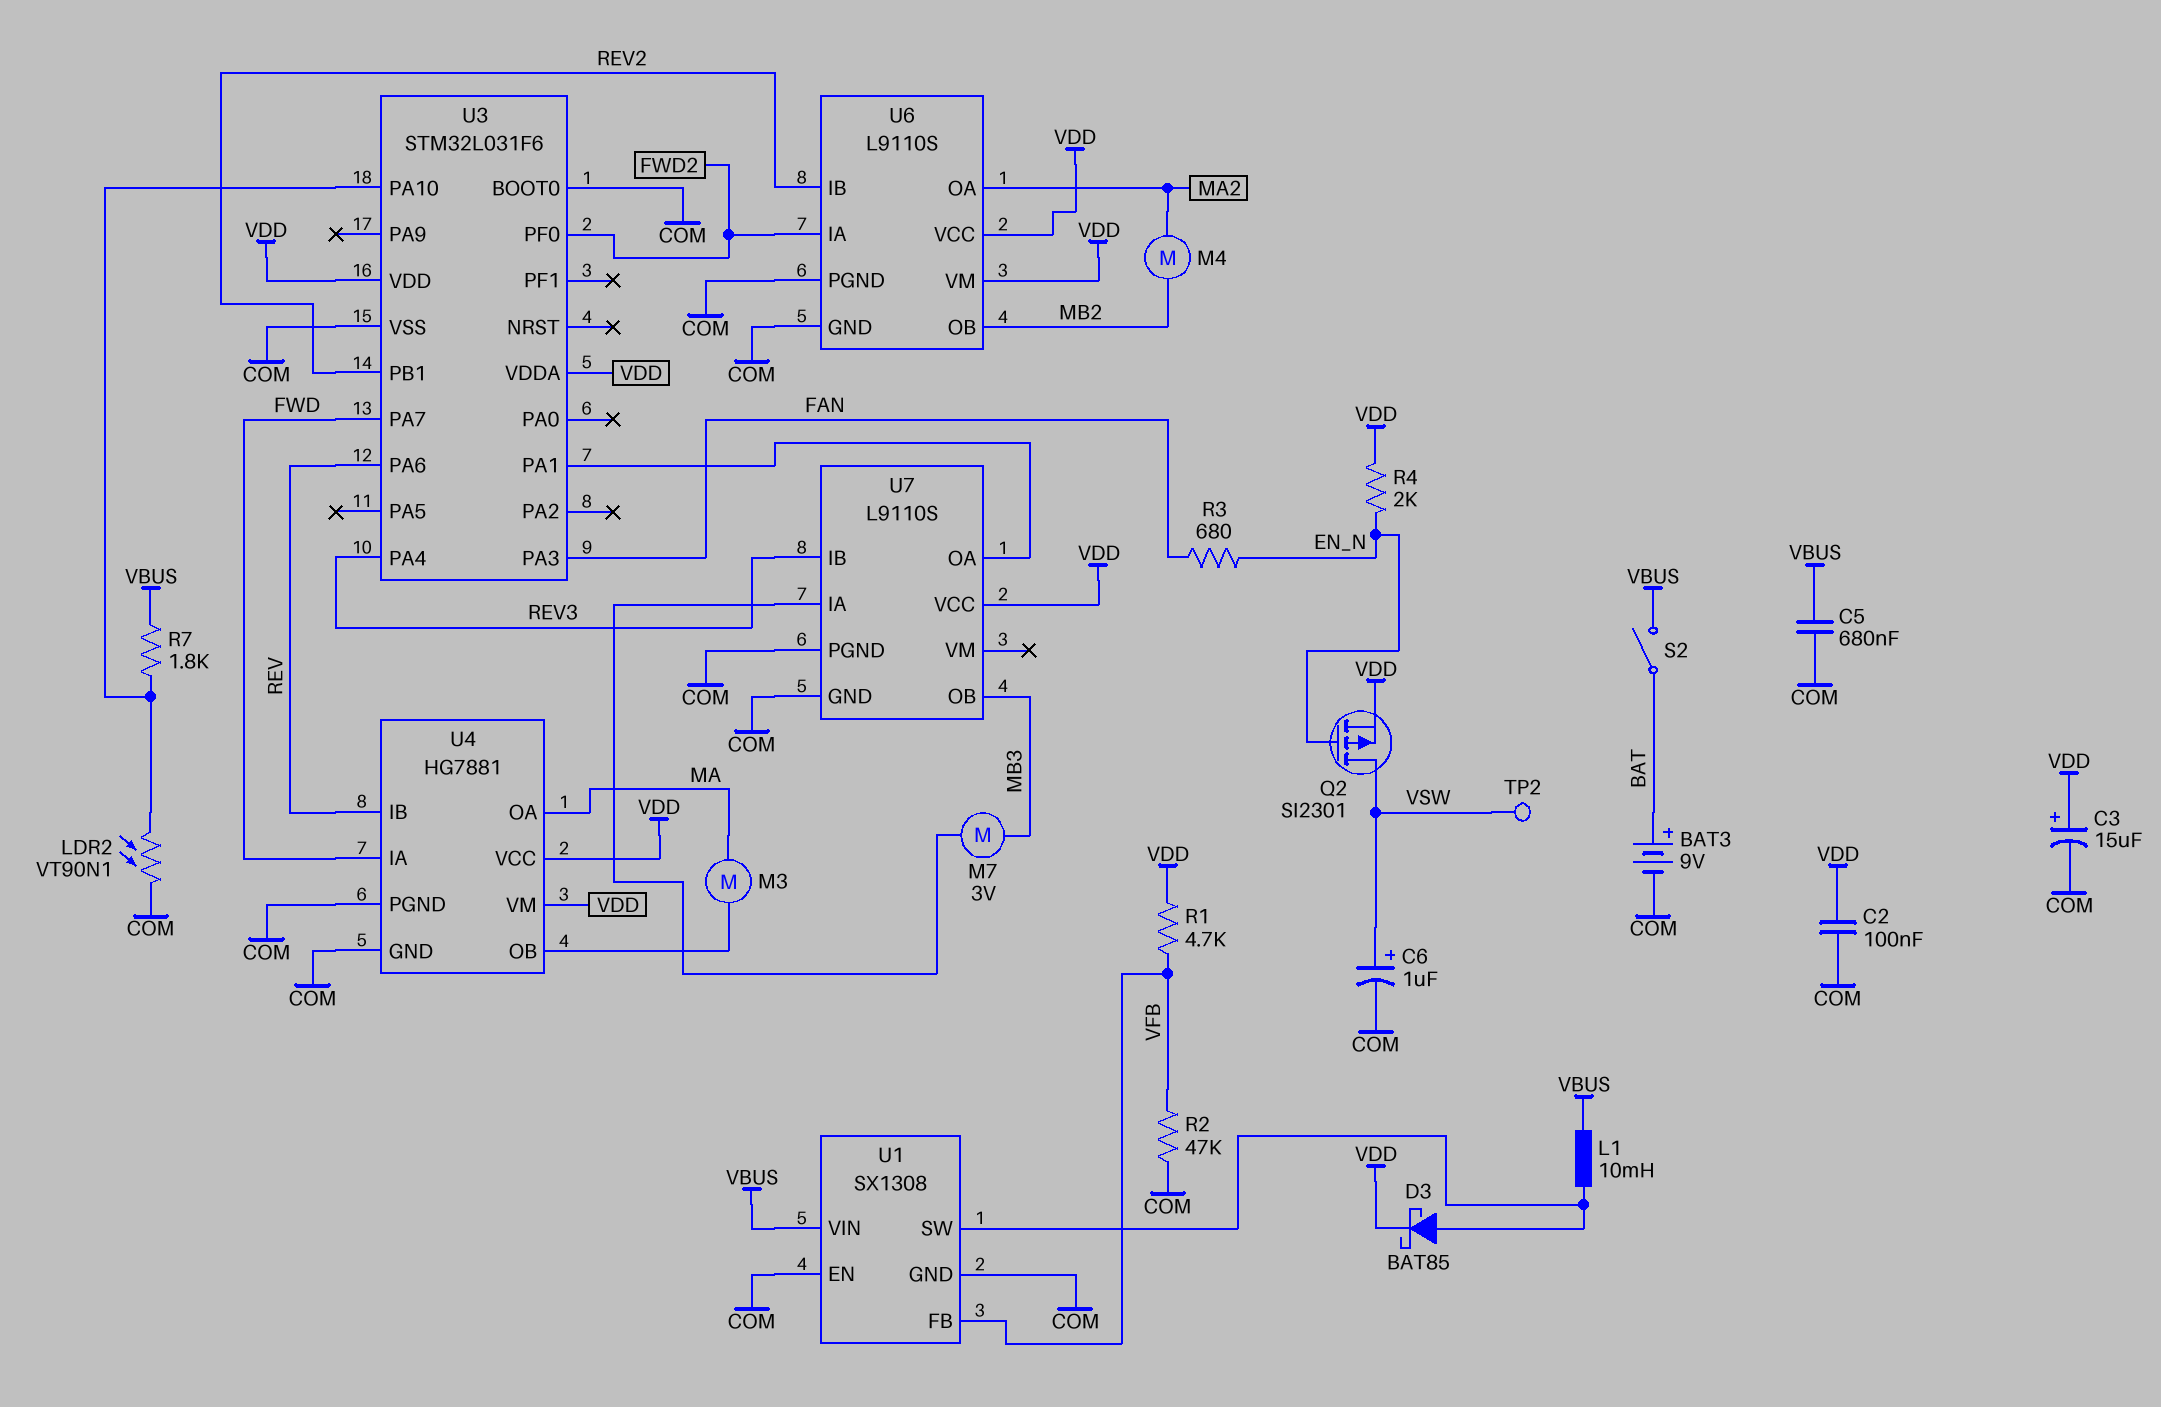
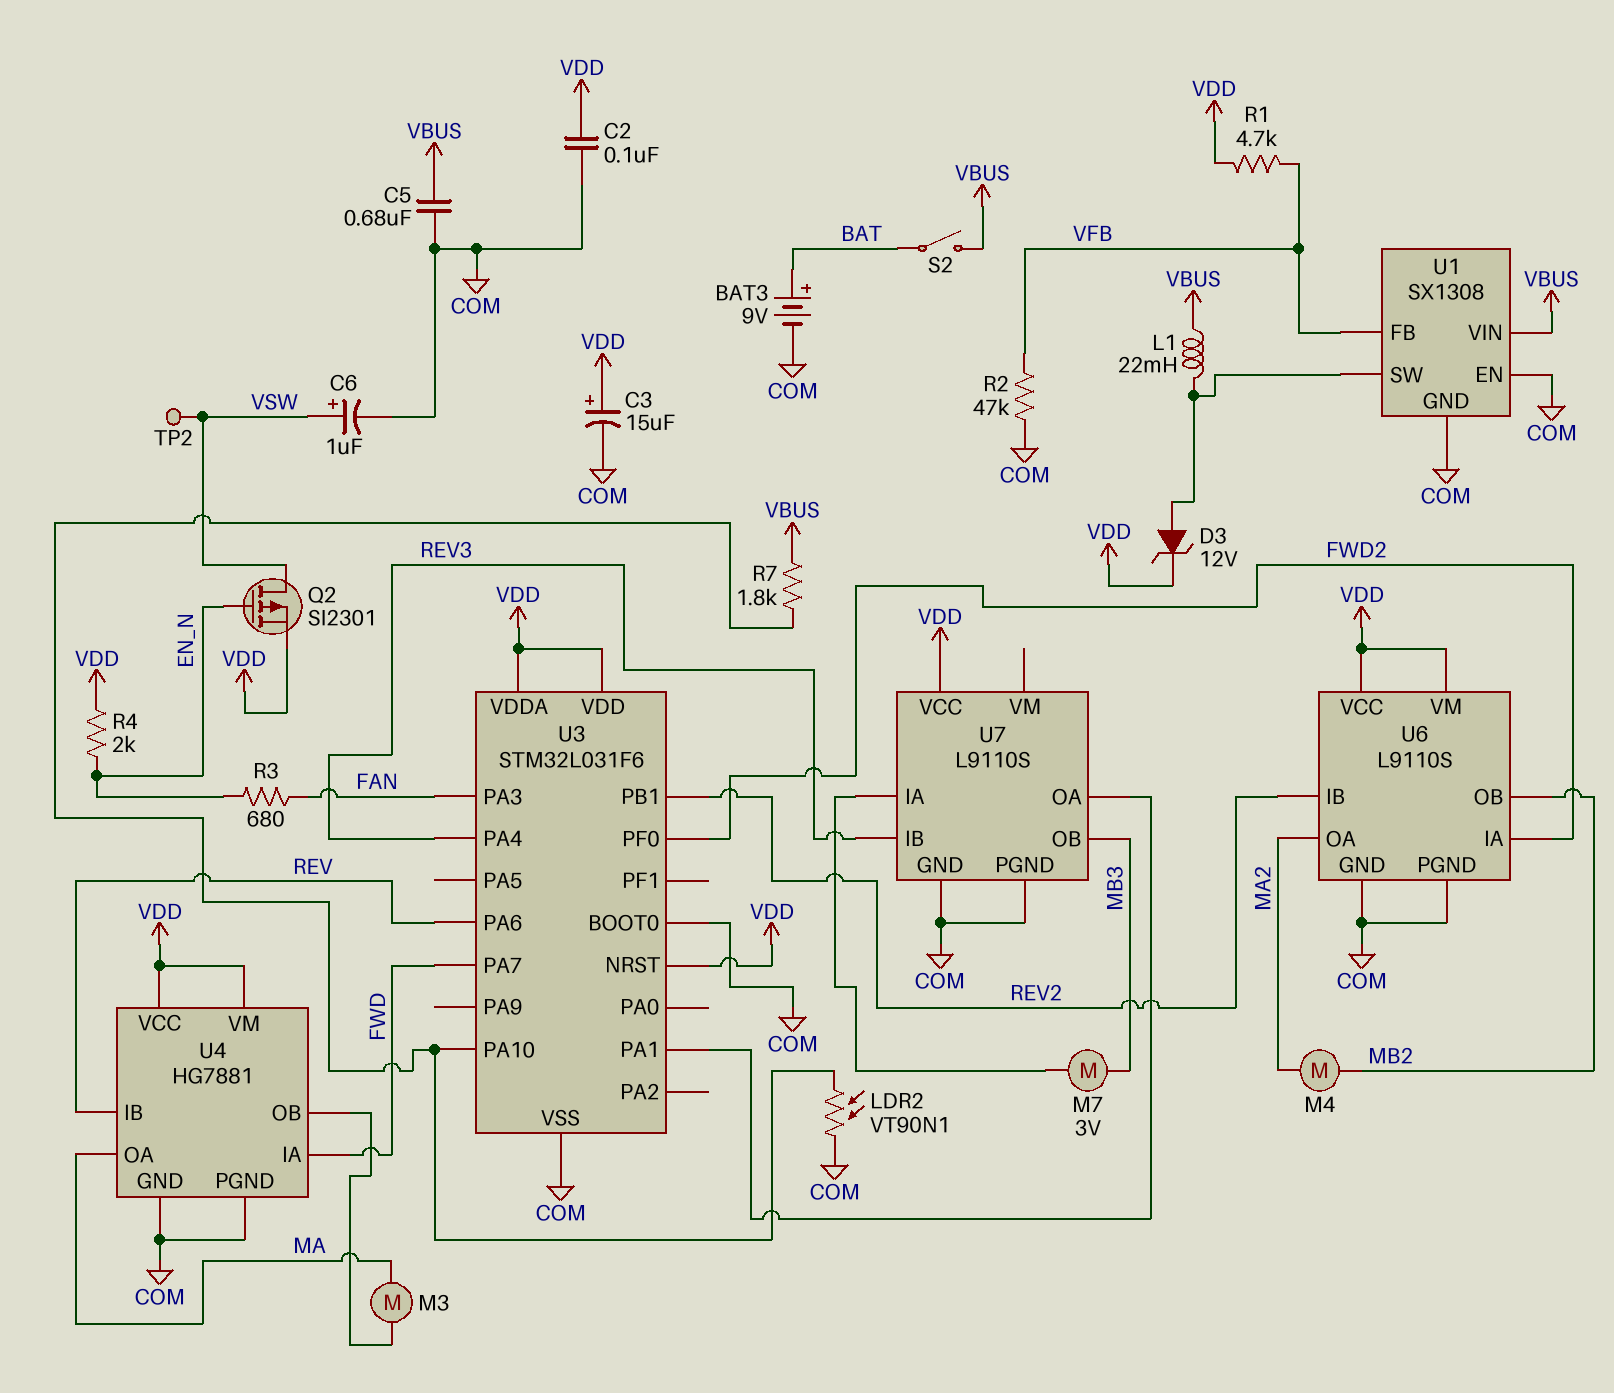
D3: schottky BAT85 (A U1/SW, K VDD) -> zener 12V (A U1/SW, K VDD)
L1: 10mH (U1/SW, VBUS) -> 22mH (U1/SW, VBUS)
U3 pin NRST: none -> VDD

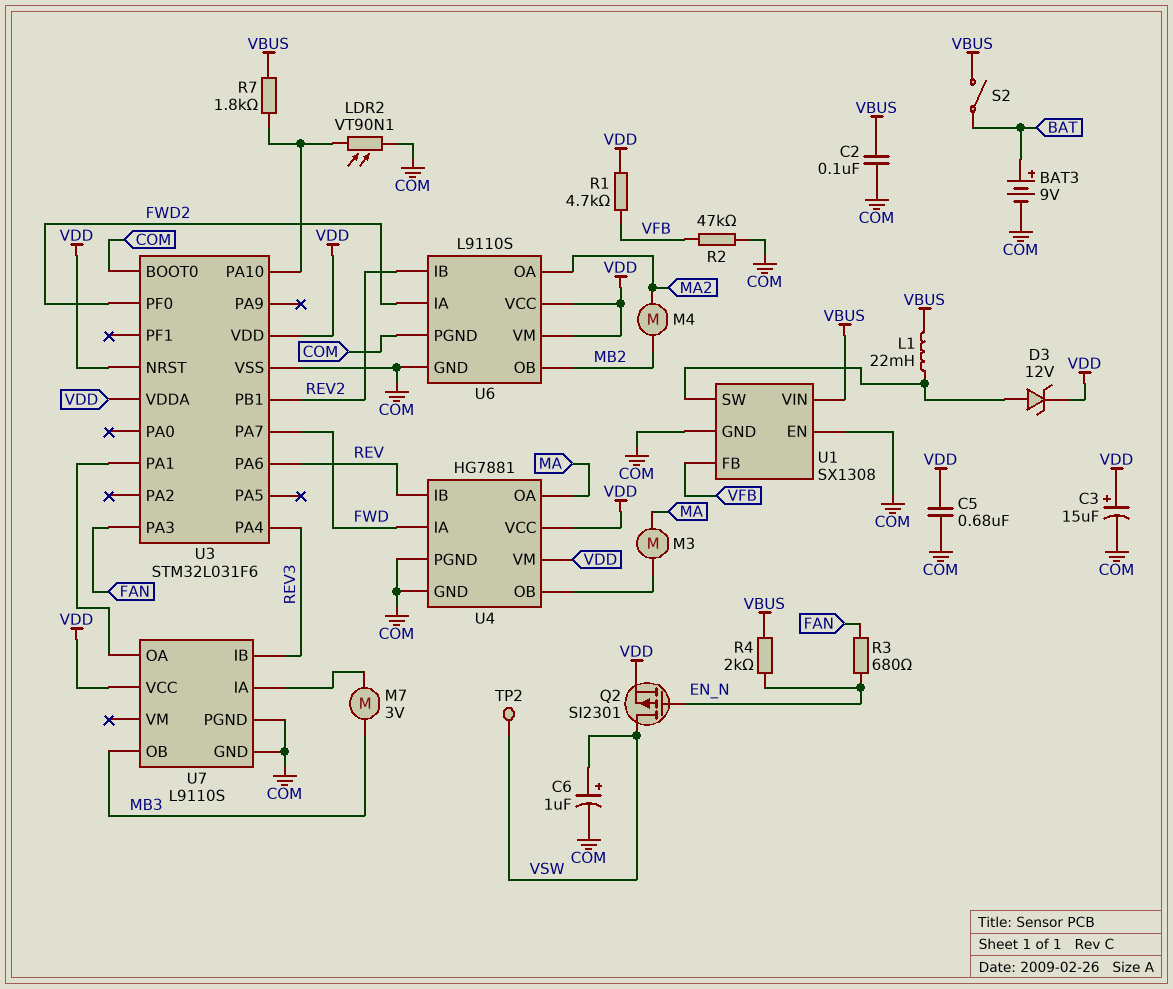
C2: 100nF (COM, VDD) -> 100nF (COM, VBUS)
C5: 680nF (COM, VBUS) -> 680nF (COM, VDD)
R4: 2k (EN_N, VDD) -> 2k (EN_N, VBUS)

